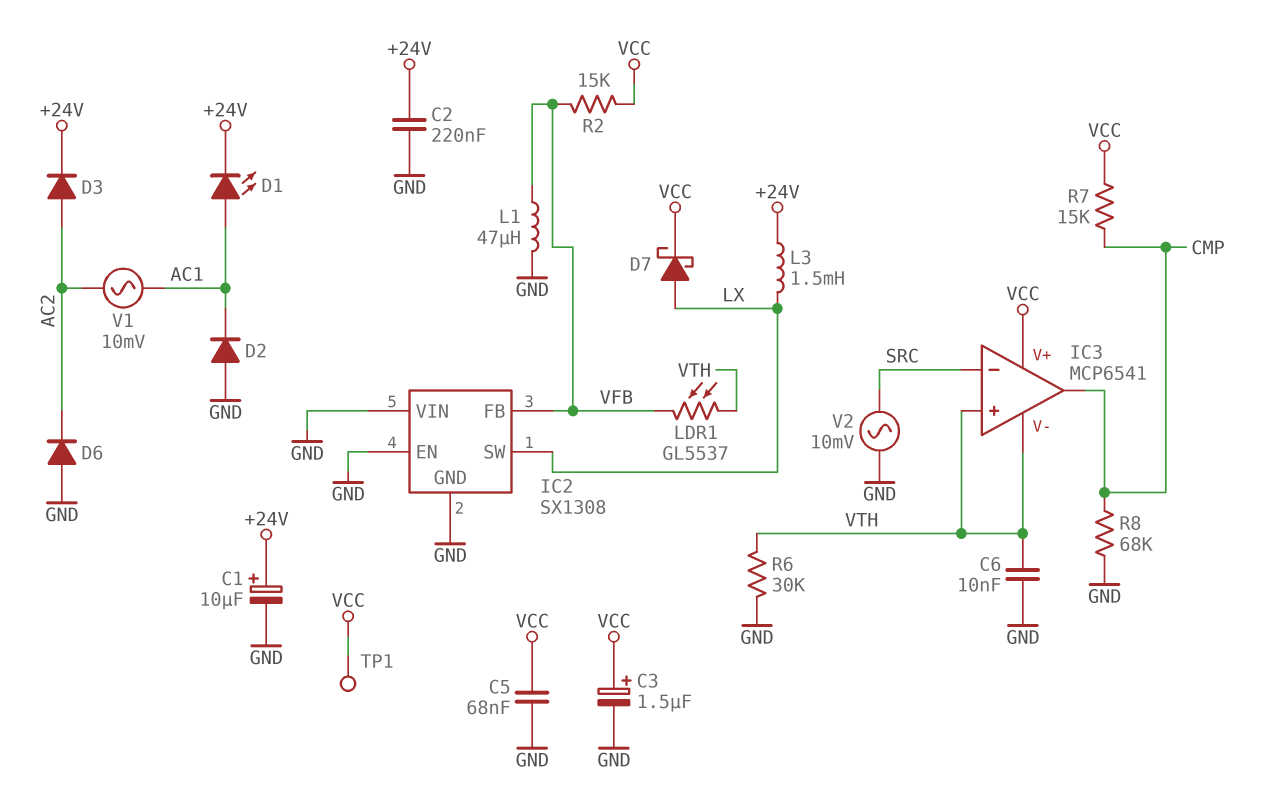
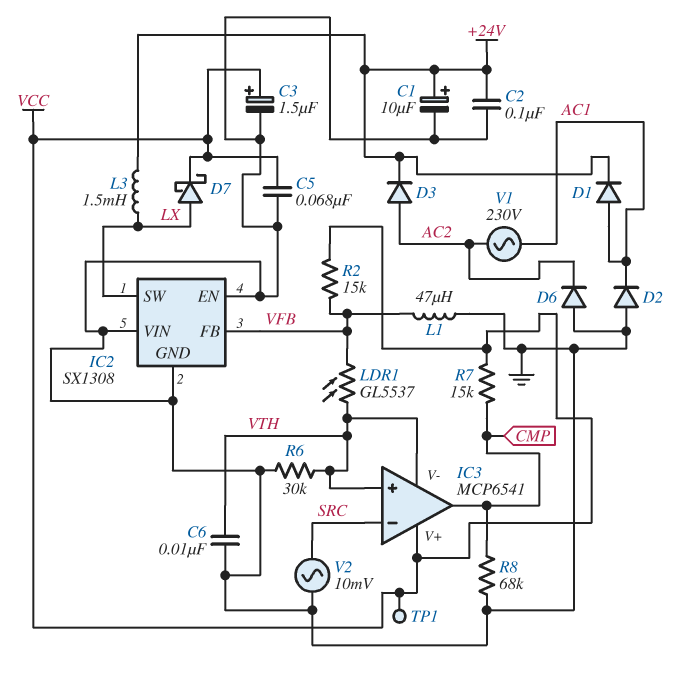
C2: 220nF (+24V, GND) -> 100nF (+24V, GND)
D1: LED (A AC1, K +24V) -> diode (A AC1, K +24V)
V1: AC 10mV (AC1, AC2) -> AC 230V (AC1, AC2)

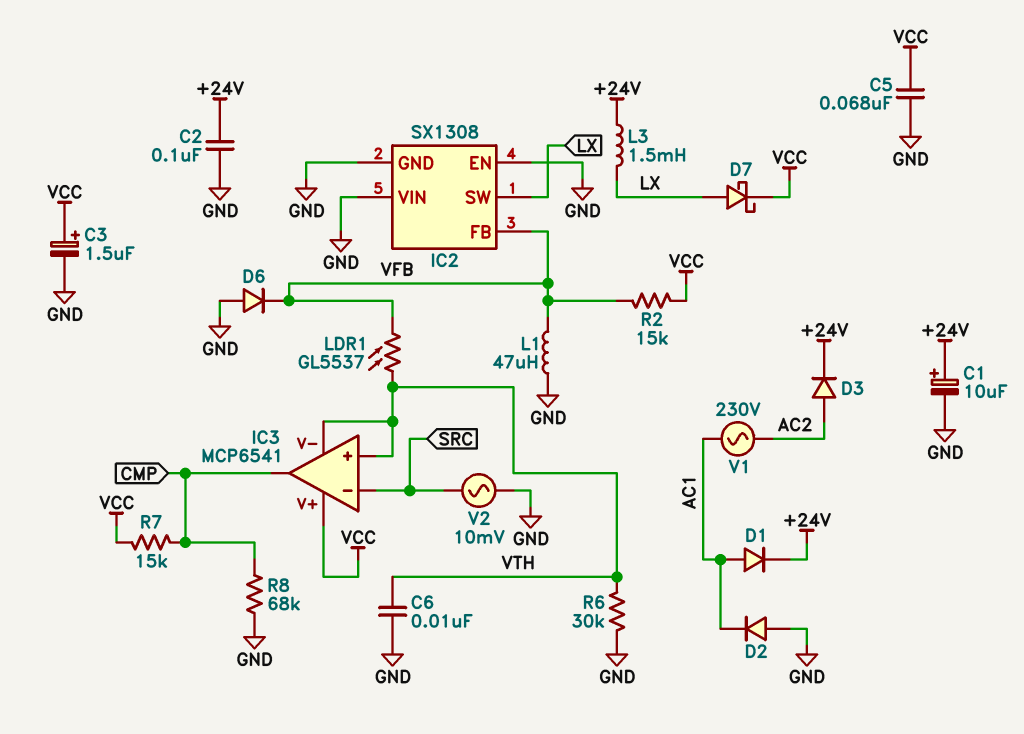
D6: diode (A GND, K AC2) -> diode (A GND, K VFB)
TP1: test point (VCC) -> none

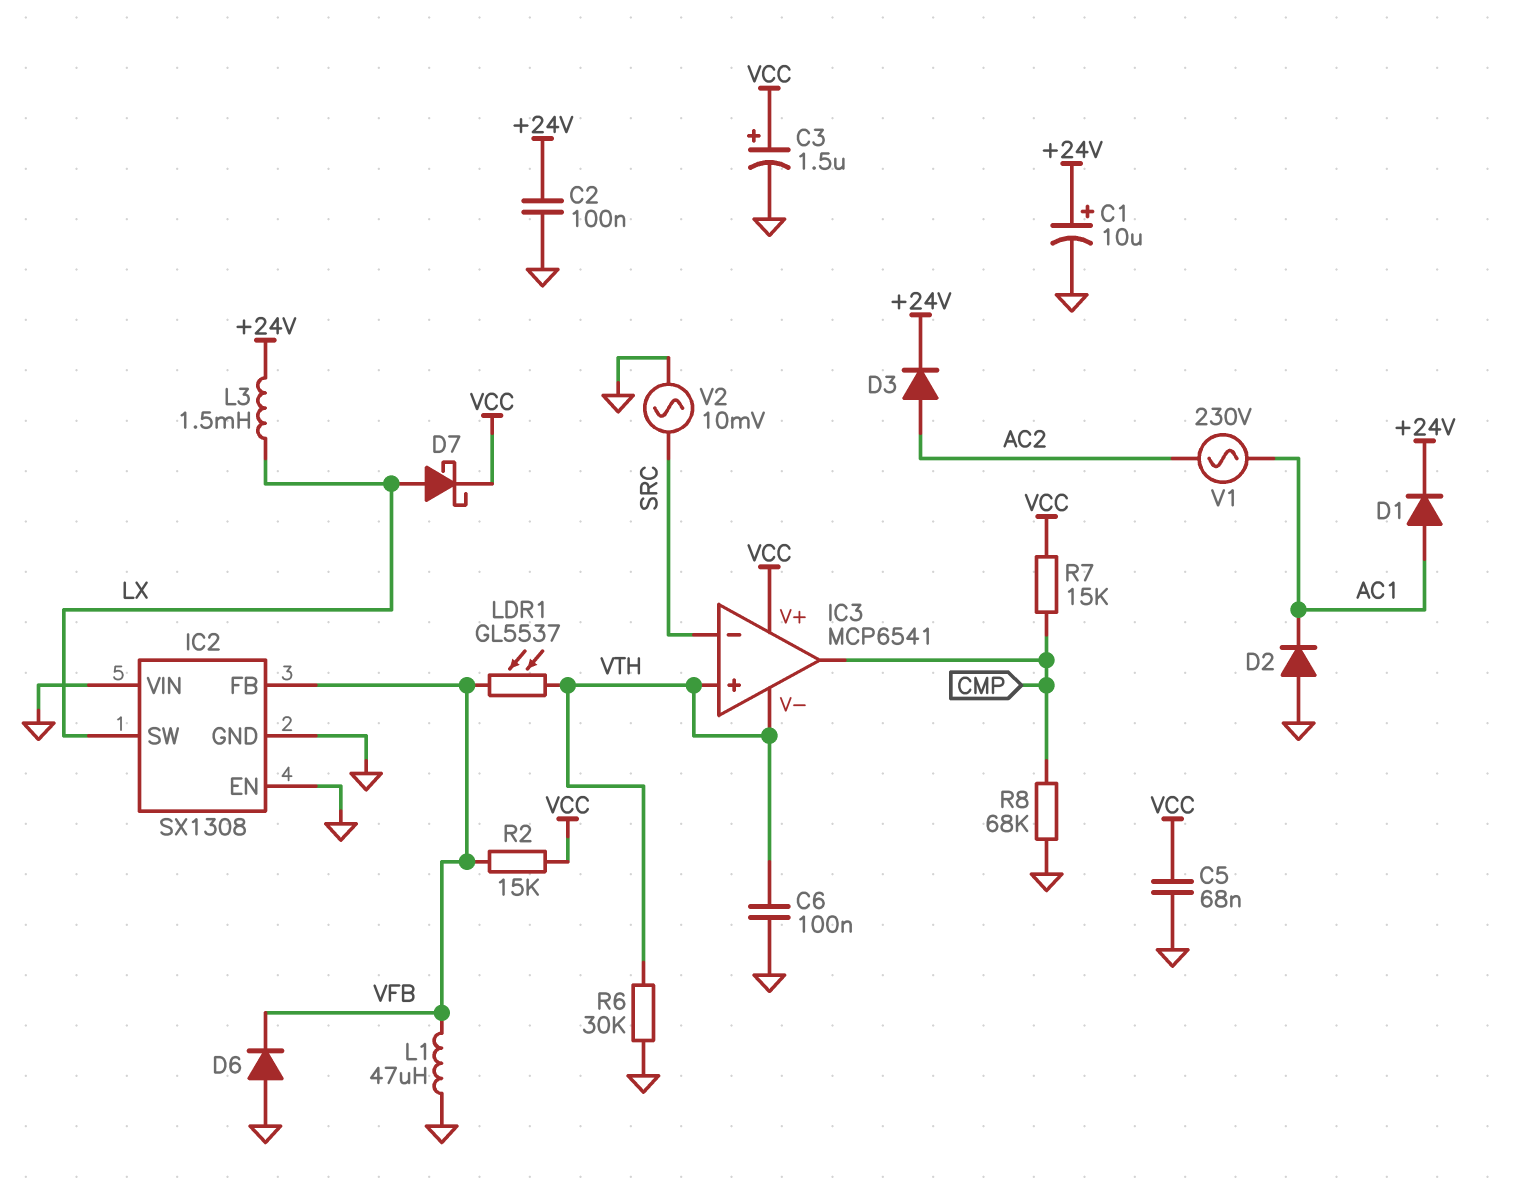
C6: 10nF (GND, VTH) -> 100nF (GND, VTH)

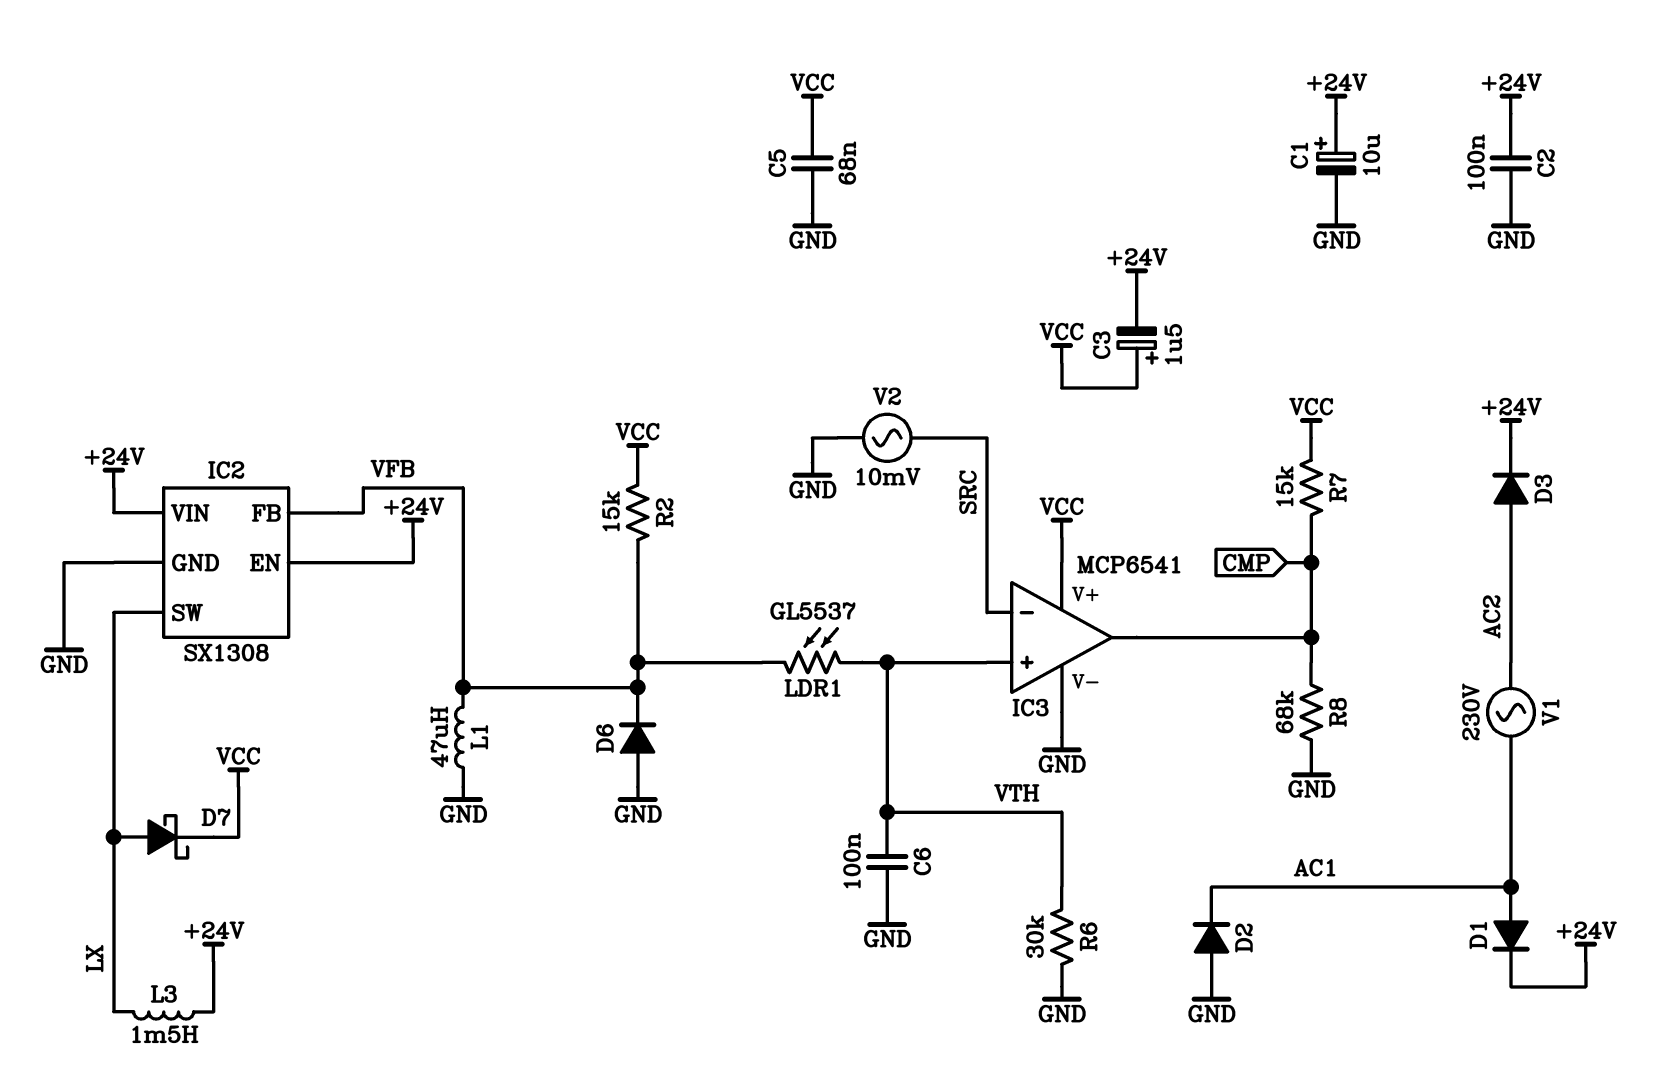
C3: 1.5uF (plus VCC, minus GND) -> 1.5uF (plus VCC, minus +24V)
IC2 pin EN: GND -> +24V
IC2 pin VIN: GND -> +24V
IC3 pin V-: VTH -> GND

